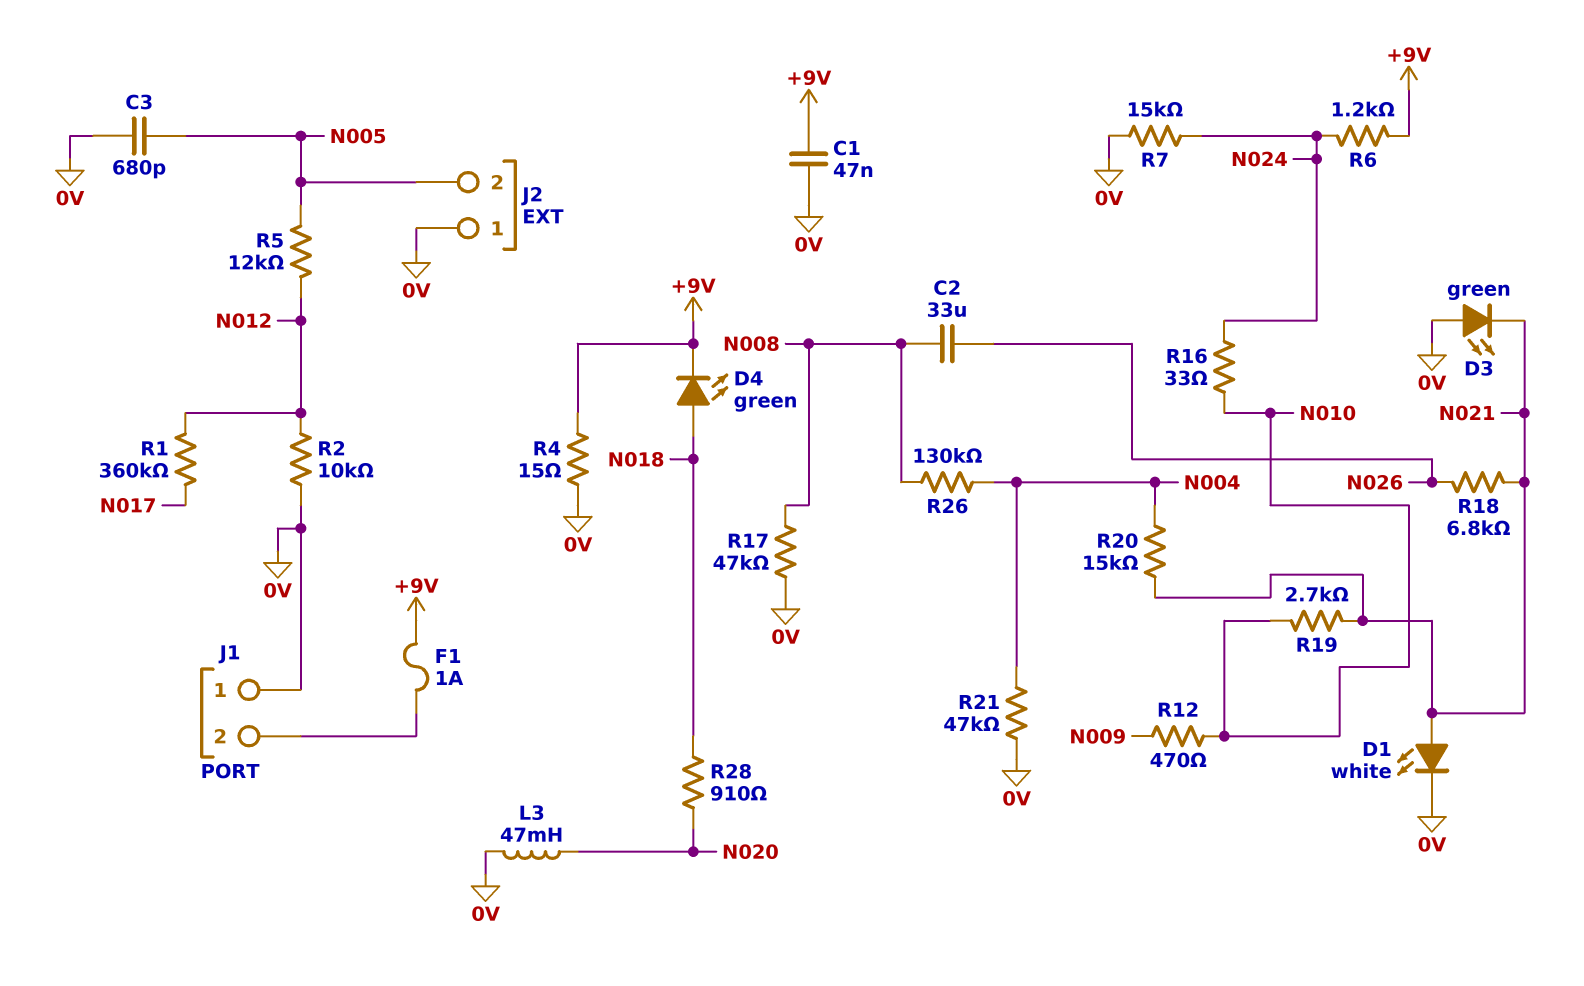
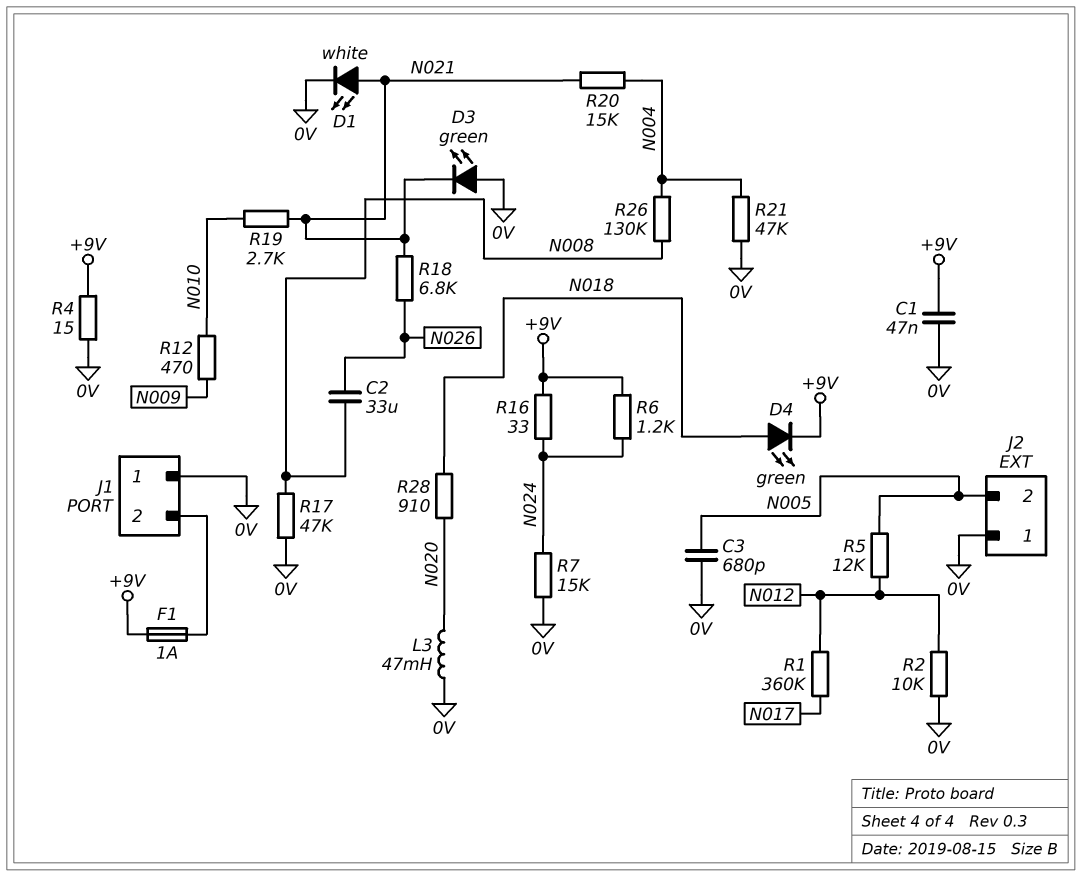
R16: 33 (N010, N024) -> 33 (+9V, N024)

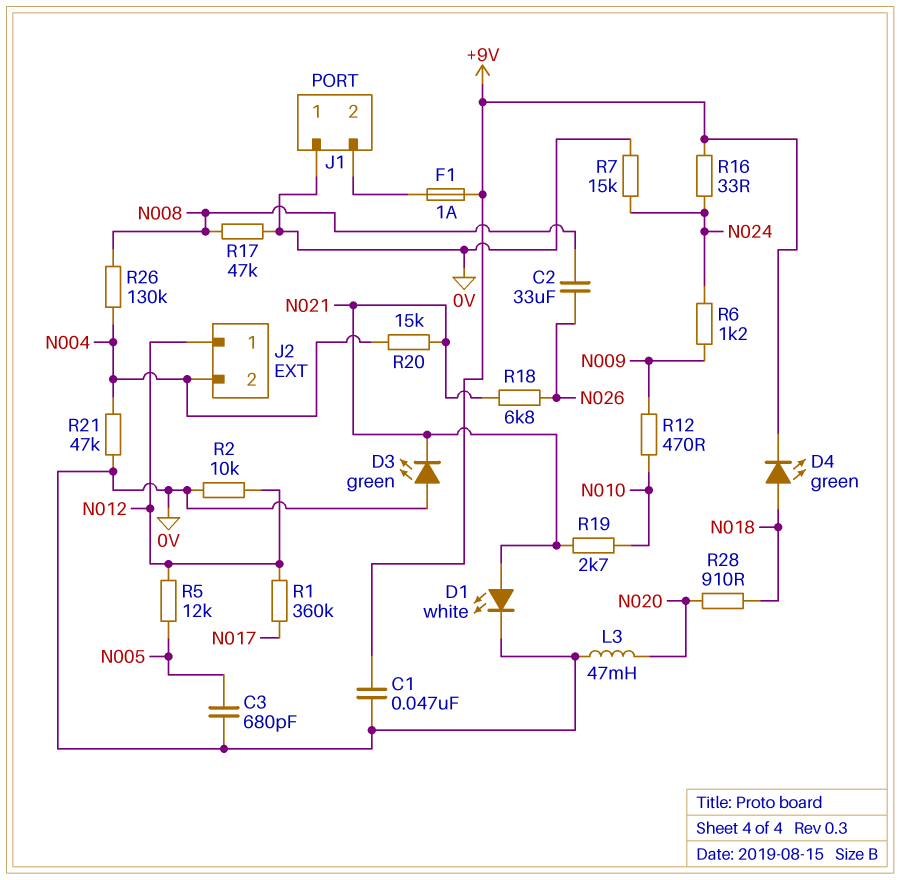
J2 pin 1: 0V -> N012
J2 pin 2: N005 -> N004
R4: 15 (+9V, 0V) -> none
R6: 1.2k (+9V, N024) -> 1.2k (N009, N024)

